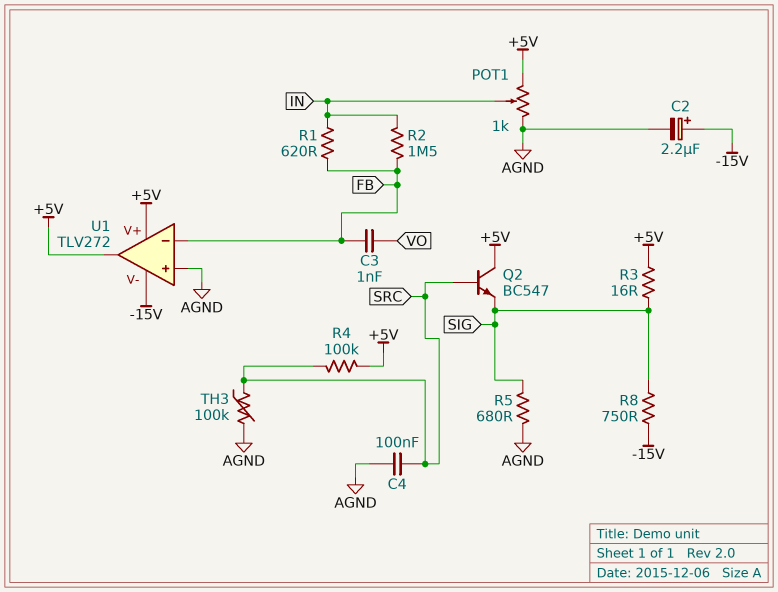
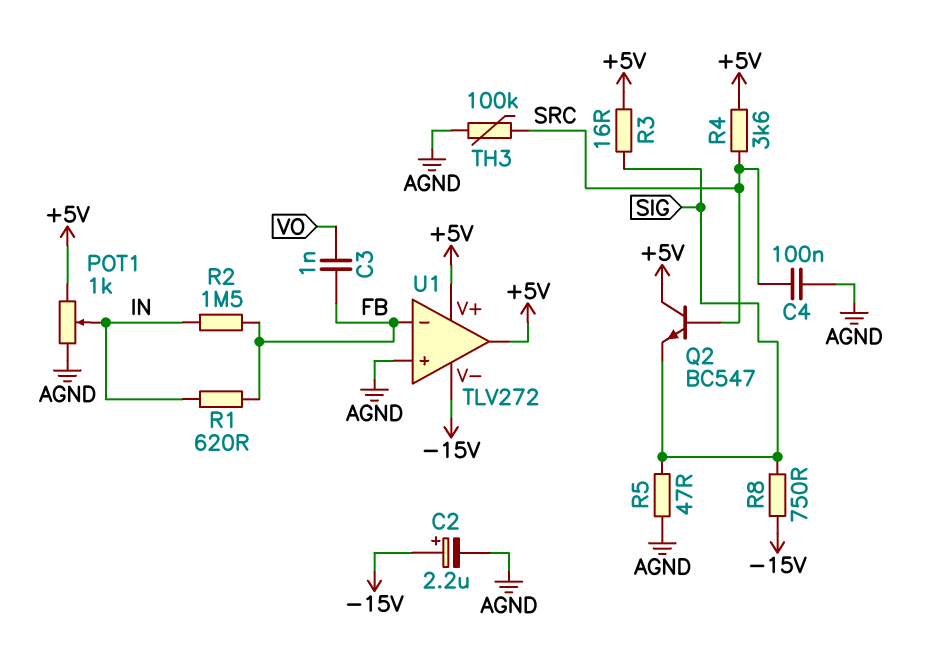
R4: 100k (+5V, SRC) -> 3.6k (+5V, SRC)
R5: 680 (AGND, SIG) -> 47 (AGND, SIG)

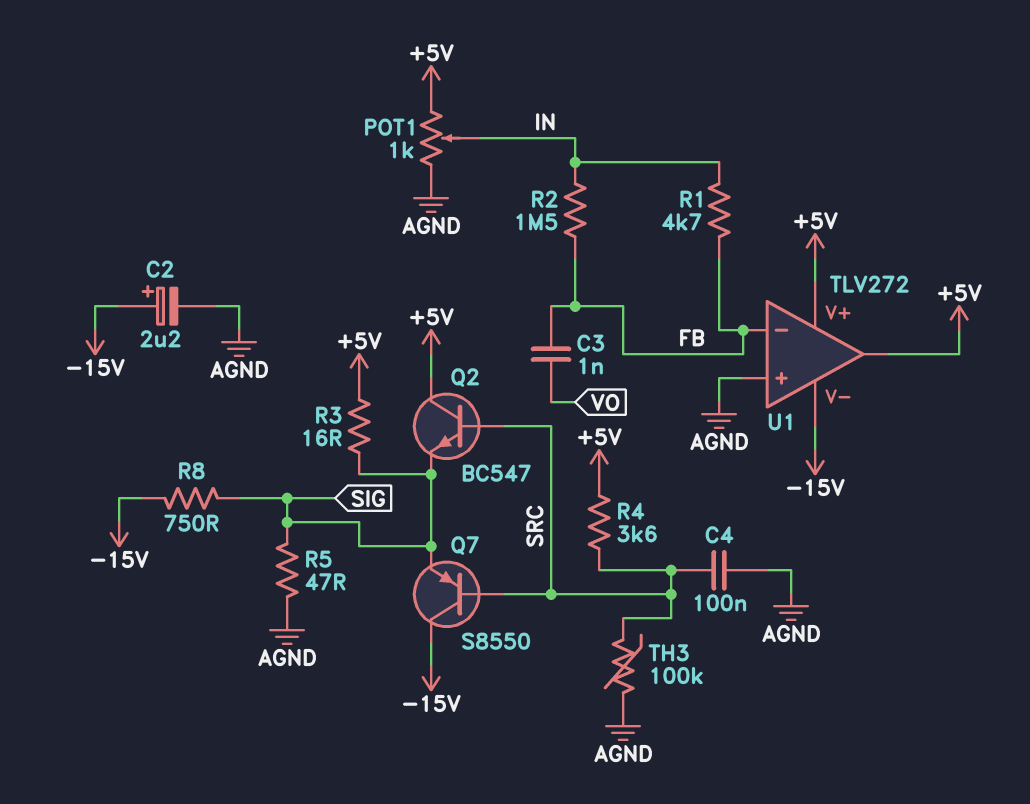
Q7: none -> PNP S8550 (B SRC, C -15V, E SIG)
R1: 620 (FB, IN) -> 4.7k (FB, IN)

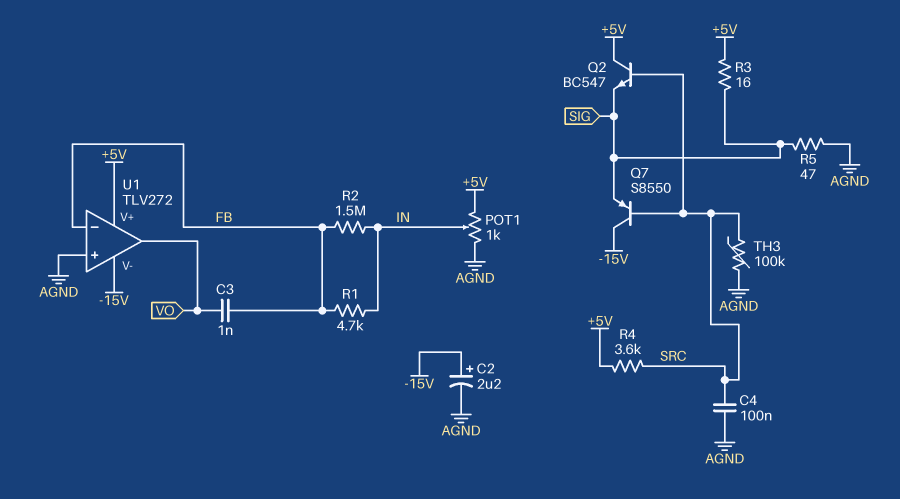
R8: 750 (-15V, SIG) -> none
U1 pin out: +5V -> VO

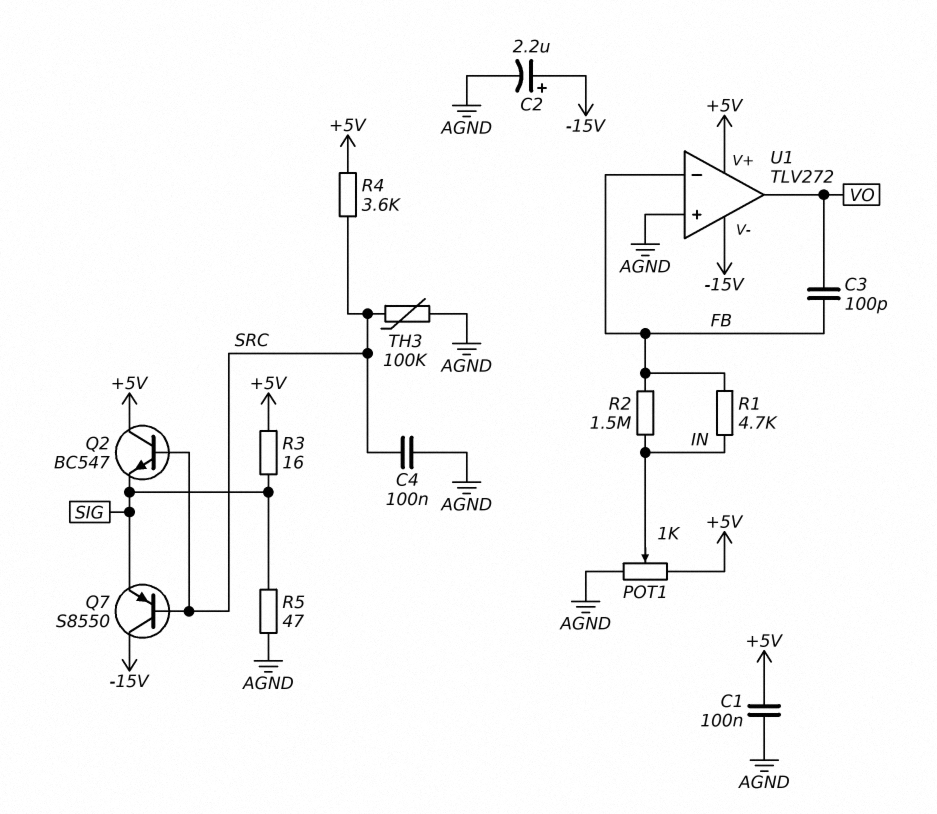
C1: none -> 100nF (+5V, AGND)
C3: 1nF (FB, VO) -> 100pF (FB, VO)

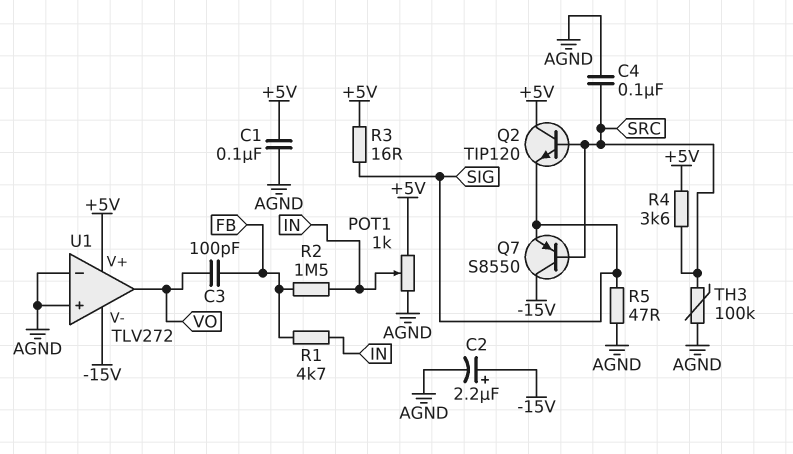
Q2: NPN BC547 (B SRC, C +5V, E SIG) -> NPN TIP120 (B SRC, C +5V, E SIG)
U1 pin in-: FB -> AGND

